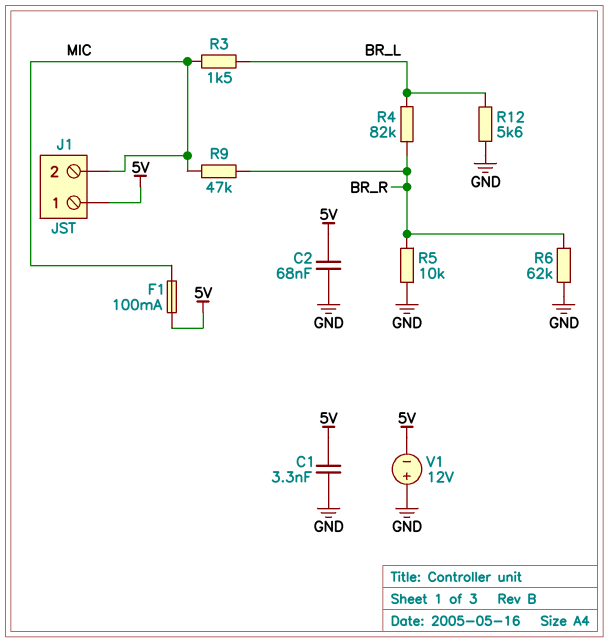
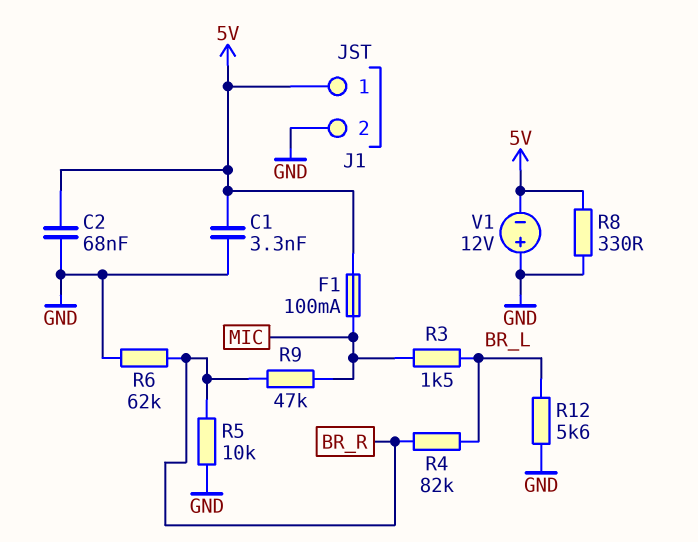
J1 pin 2: MIC -> GND
R8: none -> 330 (5V, GND)

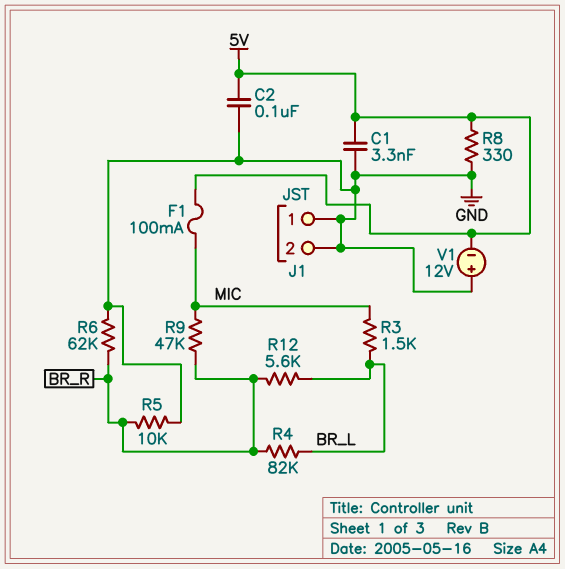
C2: 68nF (5V, GND) -> 100nF (5V, GND)
J1 pin 1: 5V -> GND
R12: 5.6k (BR_L, GND) -> 5.6k (BR_L, BR_R)

